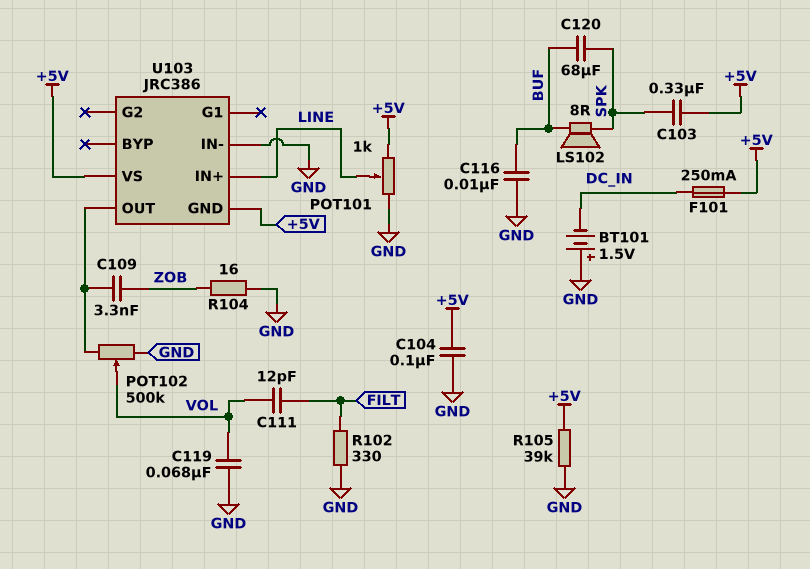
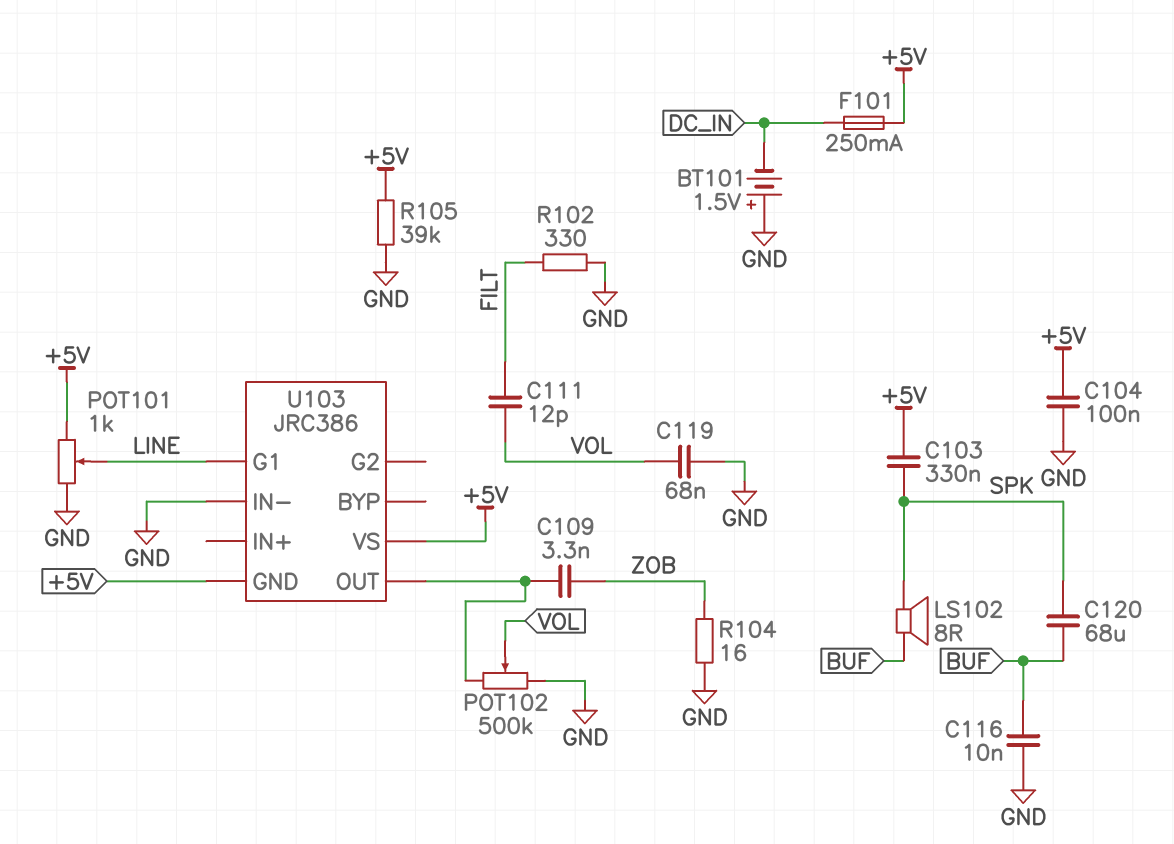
U103 pin G1: none -> LINE
U103 pin IN+: LINE -> none

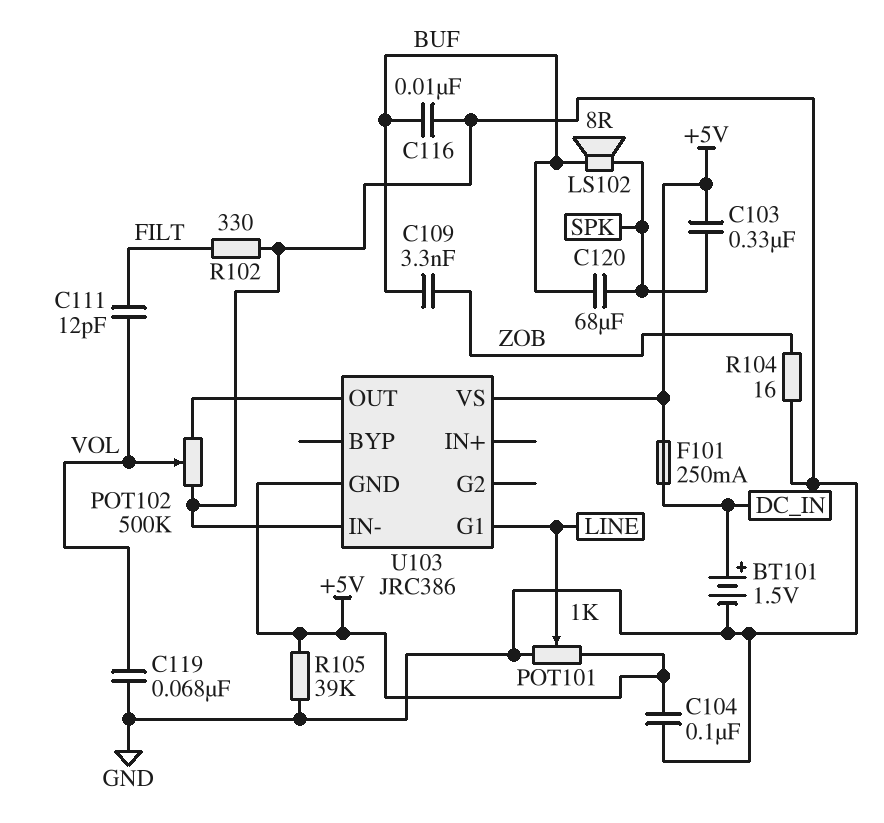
BT101: 1.5V (plus GND, minus DC_IN) -> 1.5V (plus DC_IN, minus GND)
C109: 3.3nF (U103/OUT, ZOB) -> 3.3nF (BUF, ZOB)

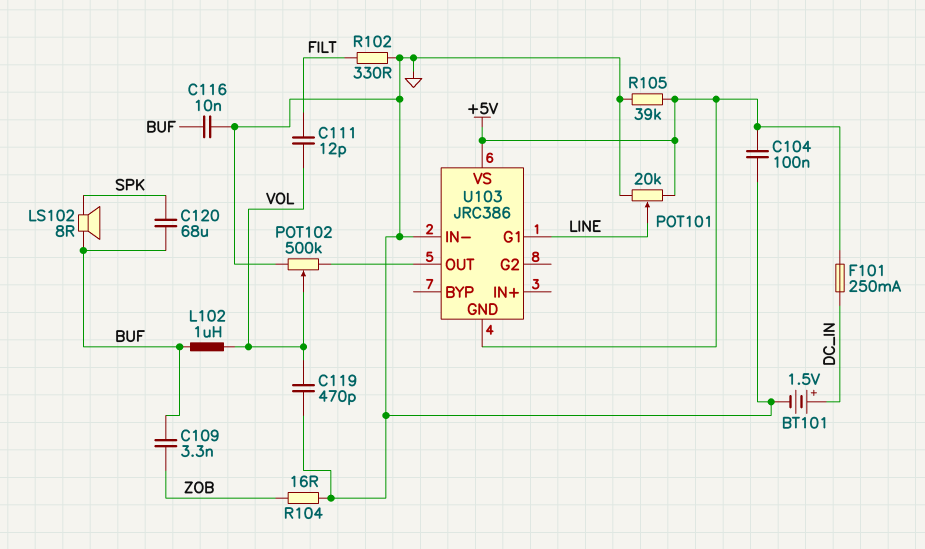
C103: 330nF (+5V, SPK) -> none
C119: 68nF (GND, VOL) -> 470pF (GND, VOL)
L102: none -> 1uH (BUF, VOL)
POT101: 1k (+5V, GND, wiper LINE) -> 20k (+5V, GND, wiper LINE)

